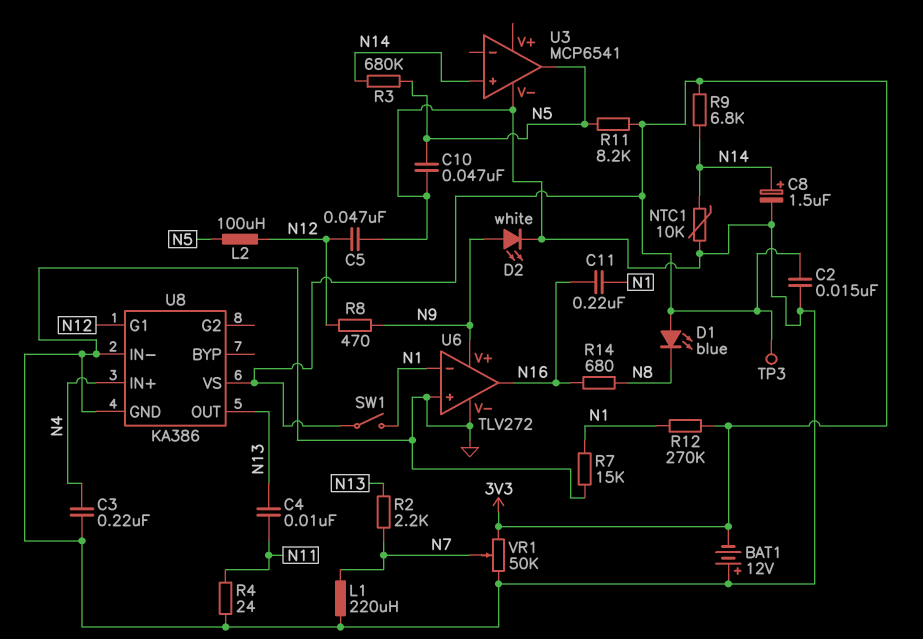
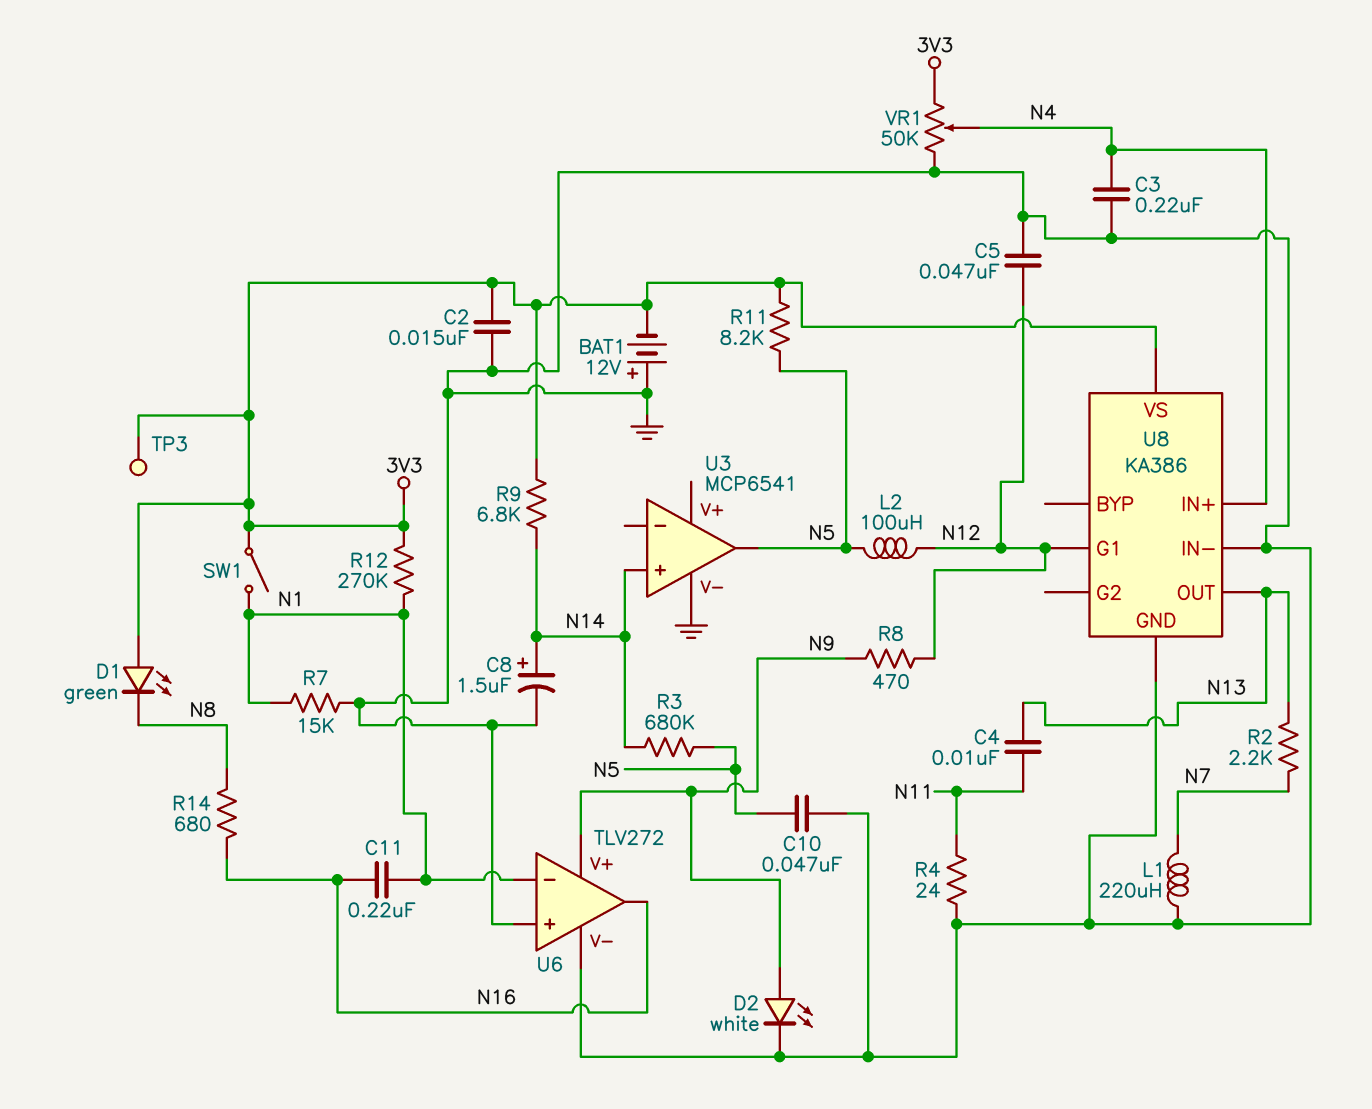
D1: LED blue (A 3V3, K N8) -> LED green (A 3V3, K N8)
NTC1: 10k (GND, N14) -> none
VR1: 50k (3V3, GND, wiper N7) -> 50k (3V3, GND, wiper N4)

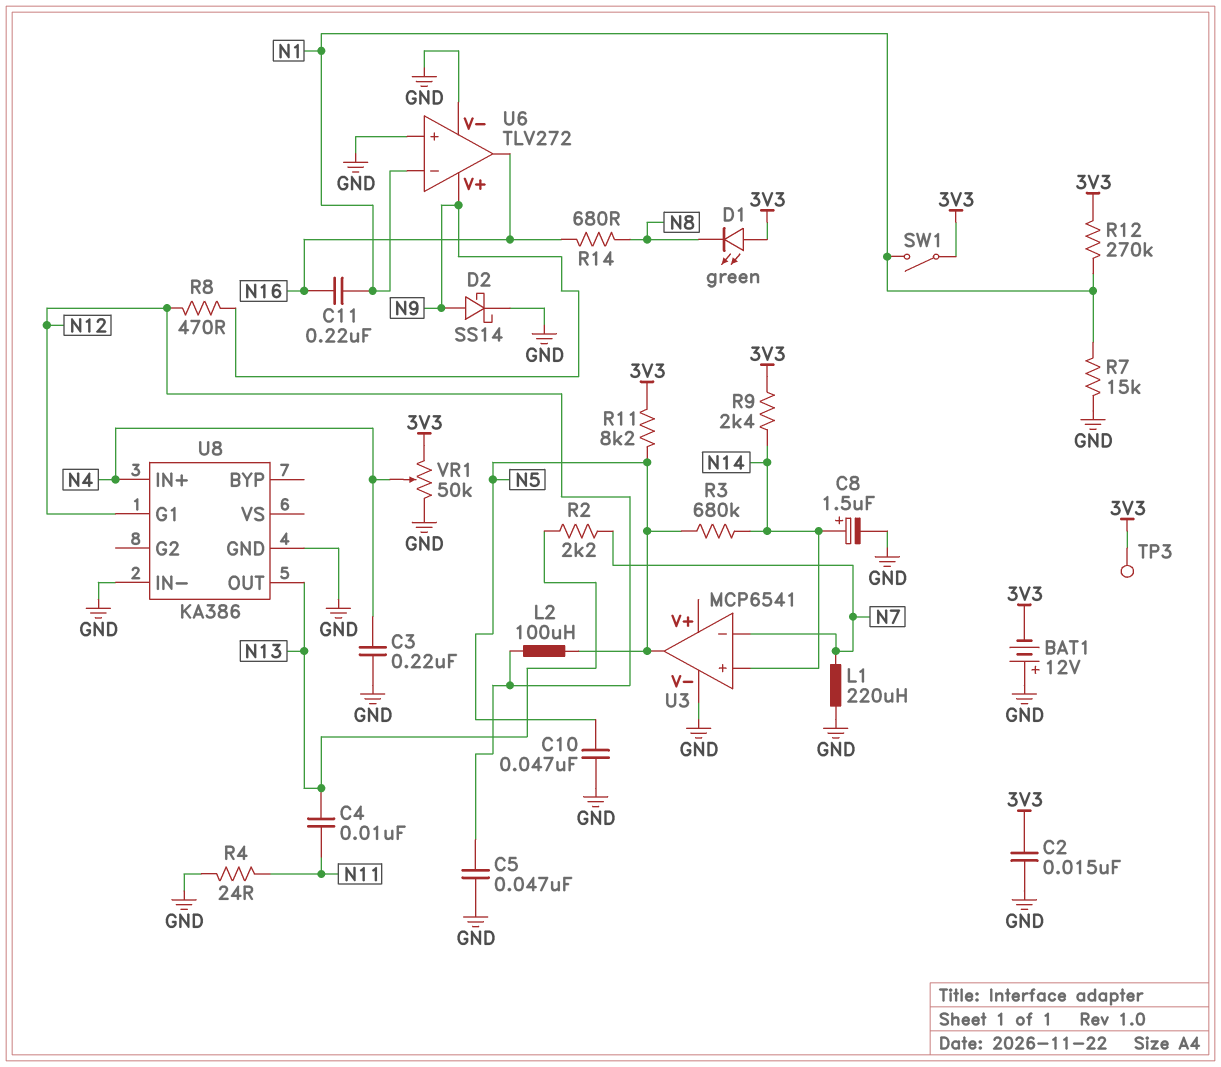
D2: LED white (A N9, K GND) -> schottky SS14 (A N9, K GND)
R9: 6.8k (3V3, N14) -> 2.4k (3V3, N14)
U3 pin in-: none -> N7
U8 pin VS: 3V3 -> none

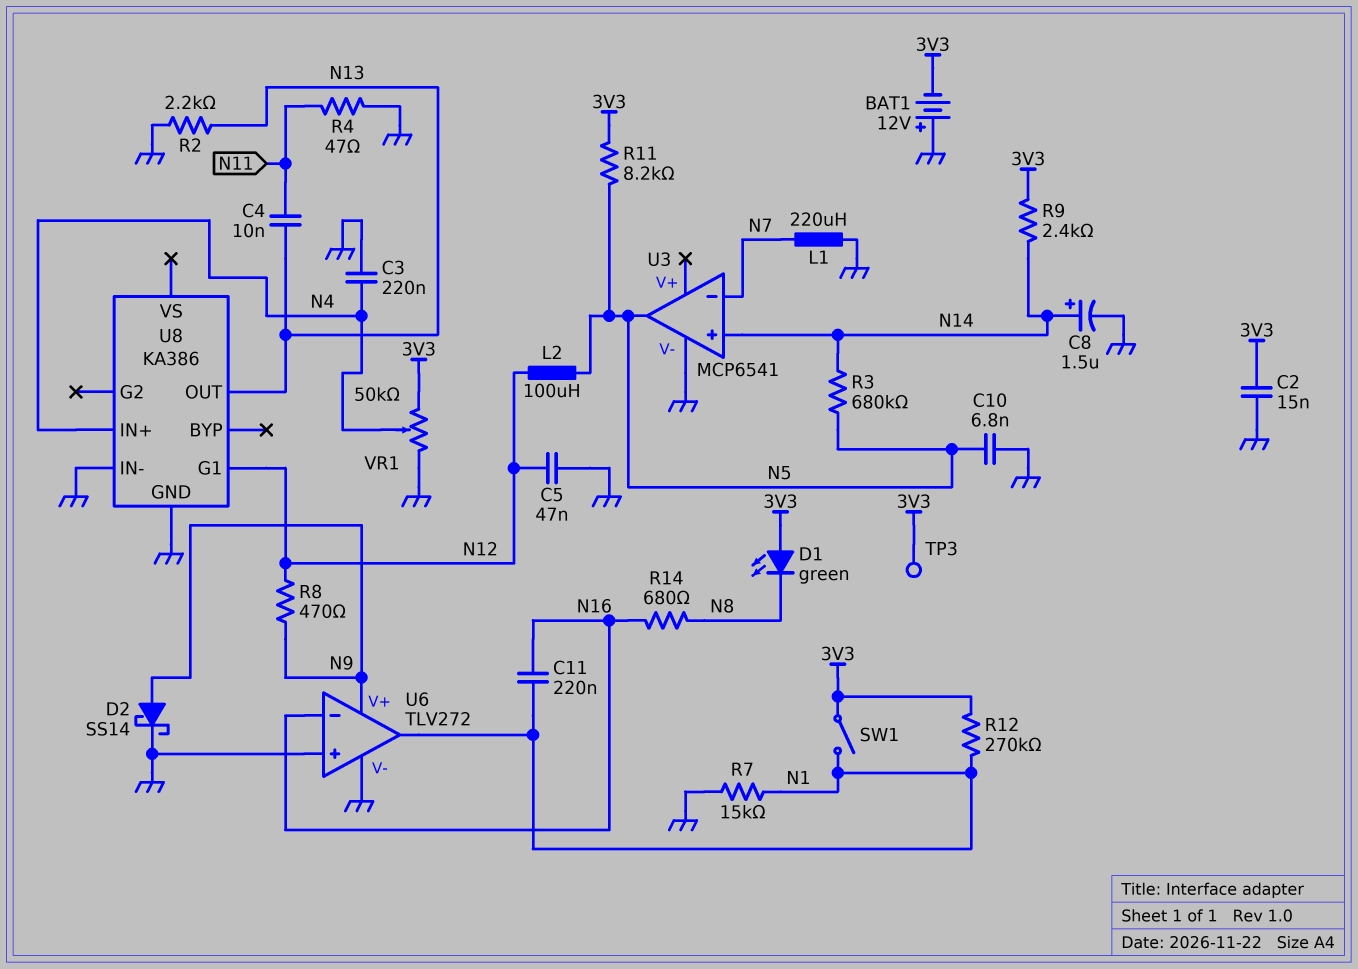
C10: 47nF (GND, N5) -> 6.8nF (GND, N5)
R2: 2.2k (N7, N13) -> 2.2k (GND, N13)
R4: 24 (GND, N11) -> 47 (GND, N11)
U6 pin in-: N1 -> N16
U6 pin out: N16 -> N1

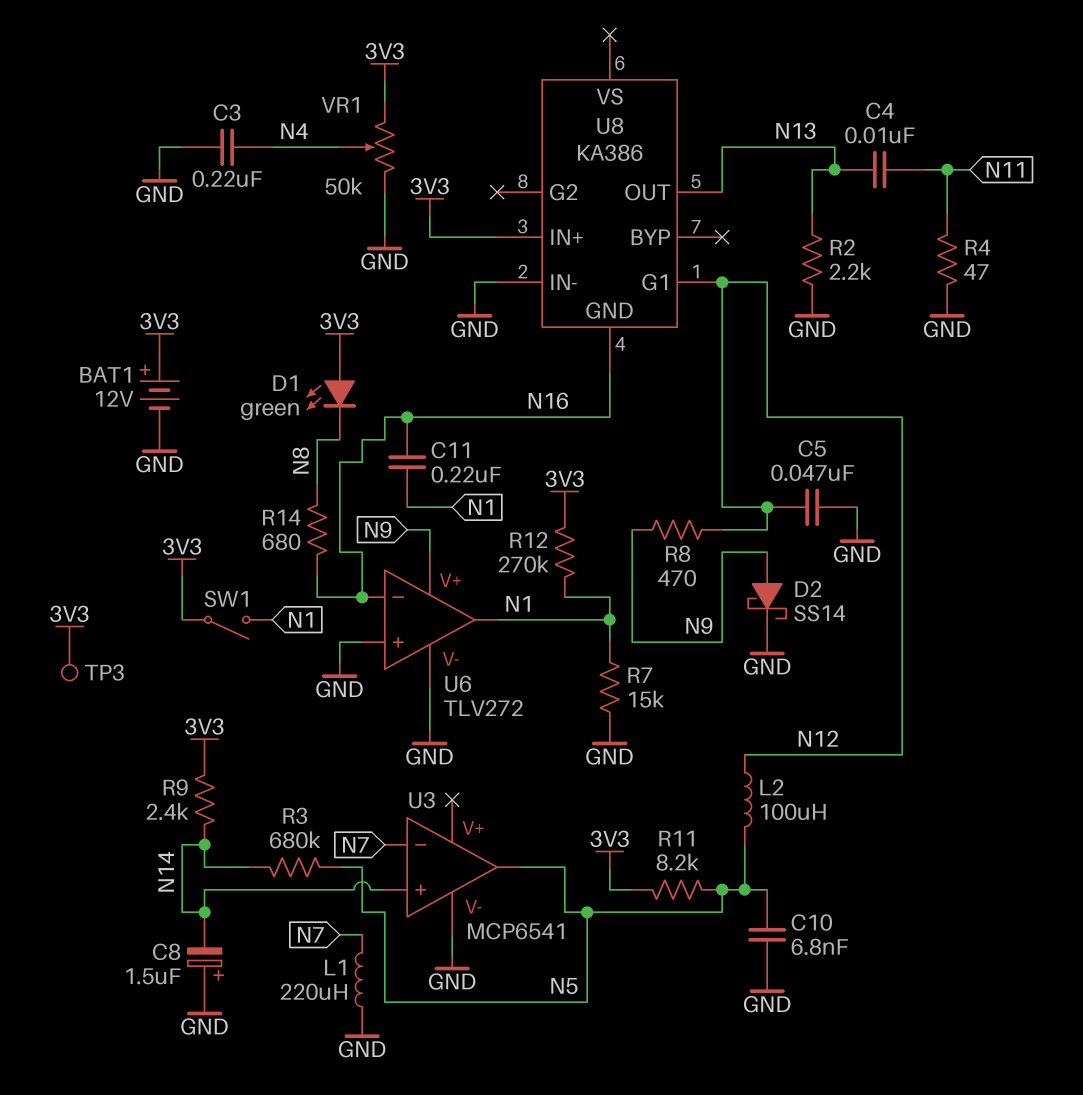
BAT1: 12V (plus GND, minus 3V3) -> 12V (plus 3V3, minus GND)
C2: 15nF (3V3, GND) -> none
C8: 1.5uF (plus N14, minus GND) -> 1.5uF (plus GND, minus N14)
U8 pin GND: GND -> N16
U8 pin IN+: N4 -> 3V3

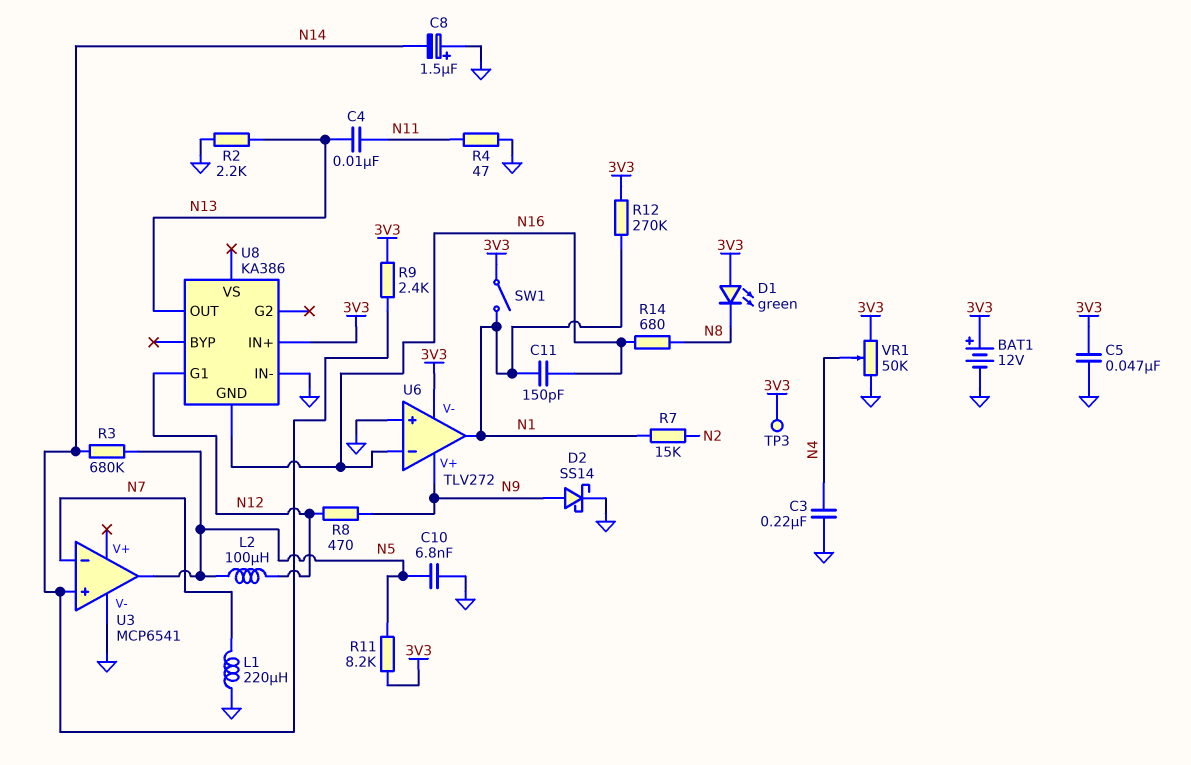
C5: 47nF (GND, N12) -> 47nF (3V3, GND)
C11: 220nF (N1, N16) -> 150pF (N1, N16)
R7: 15k (GND, N1) -> 15k (N1, N2)
U6 pin V-: GND -> 3V3

